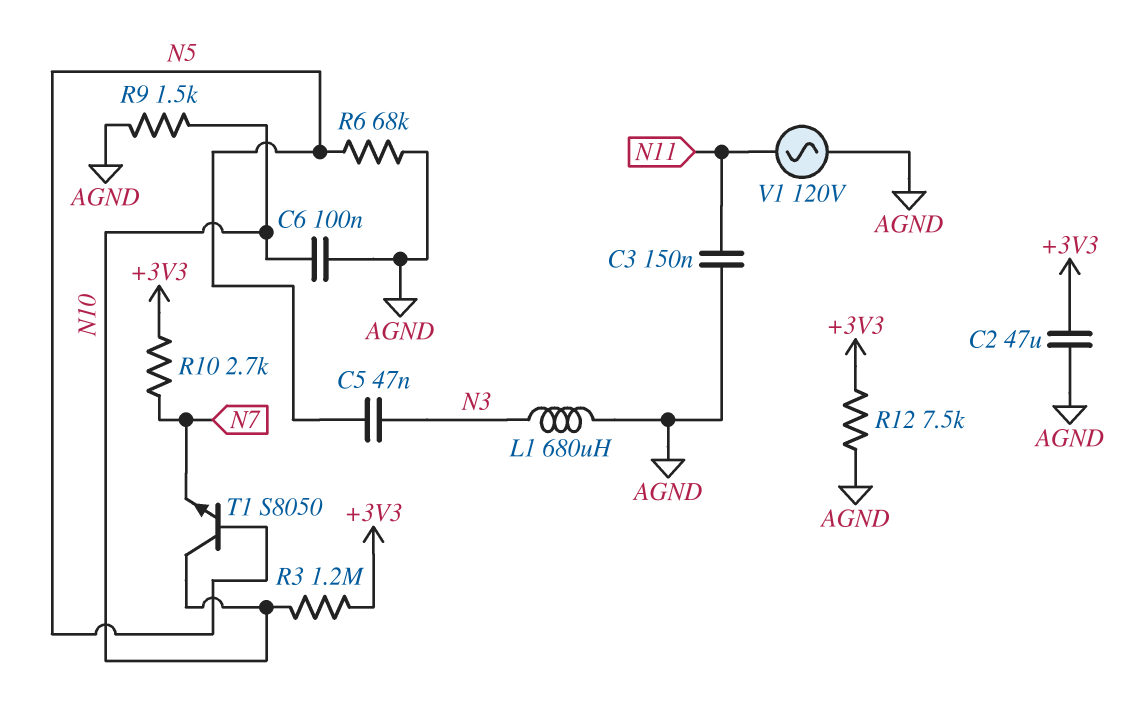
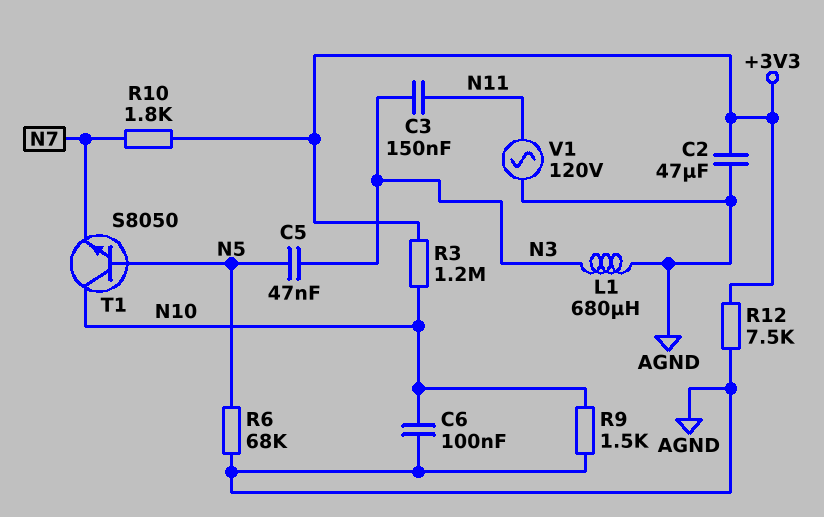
C3: 150nF (AGND, N11) -> 150nF (N3, N11)
R10: 2.7k (+3V3, N7) -> 1.8k (+3V3, N7)

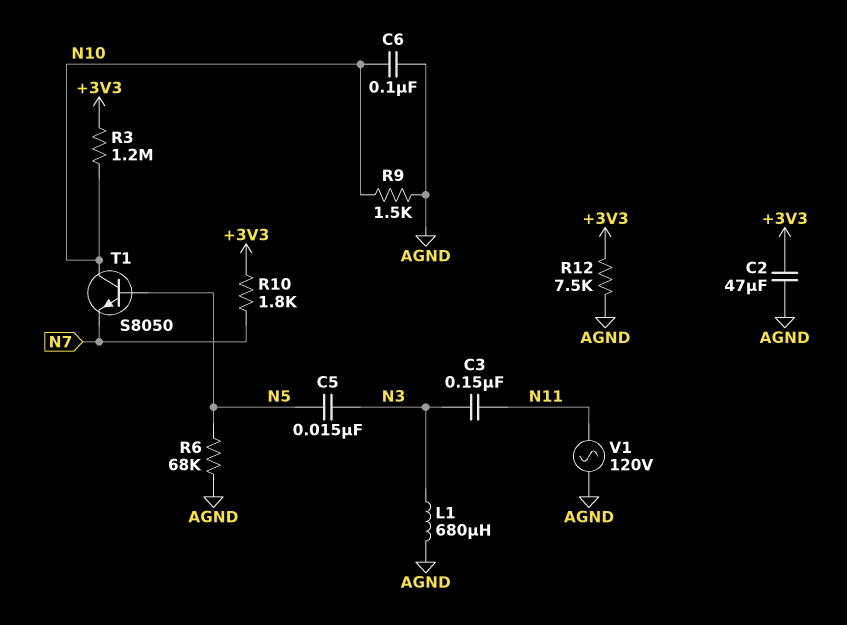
C5: 47nF (N3, N5) -> 15nF (N3, N5)

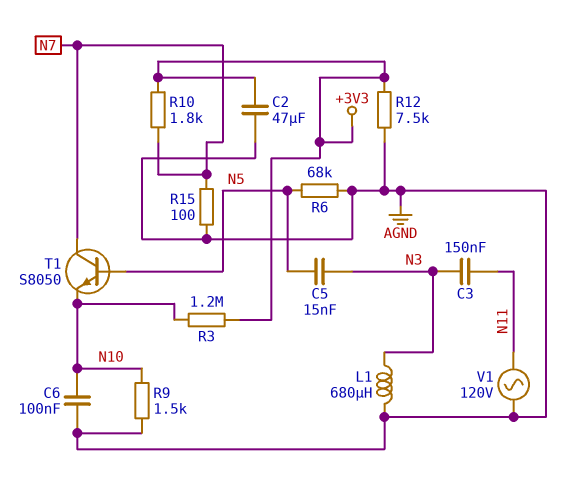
R15: none -> 100 (AGND, N7)
T1: NPN S8050 (B N5, C N10, E N7) -> NPN S8050 (B N5, C N7, E N10)

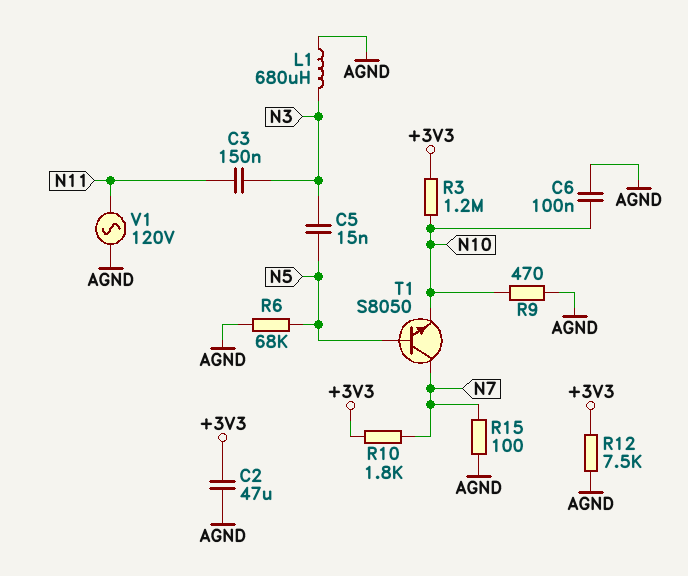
R9: 1.5k (AGND, N10) -> 470 (AGND, N10)

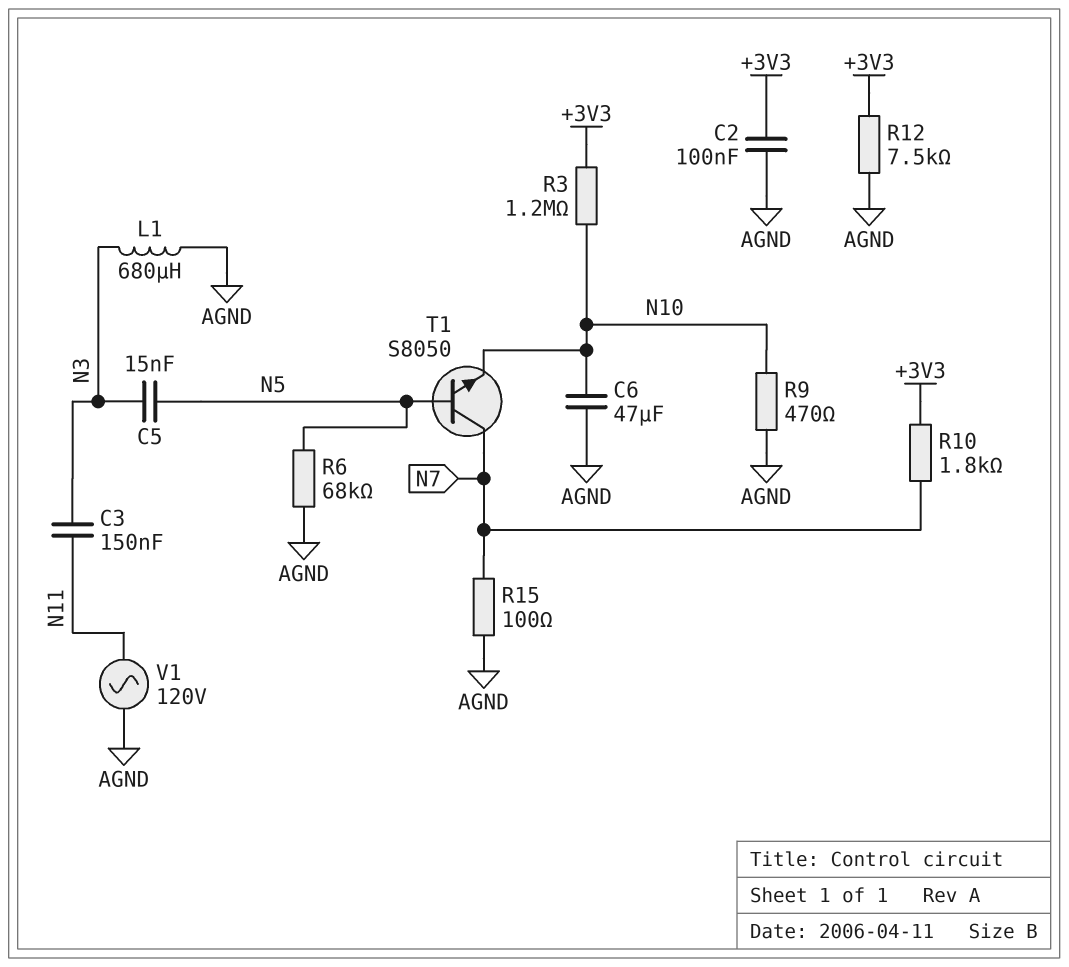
C2: 47uF (+3V3, AGND) -> 100nF (+3V3, AGND)
C6: 100nF (AGND, N10) -> 47uF (AGND, N10)

